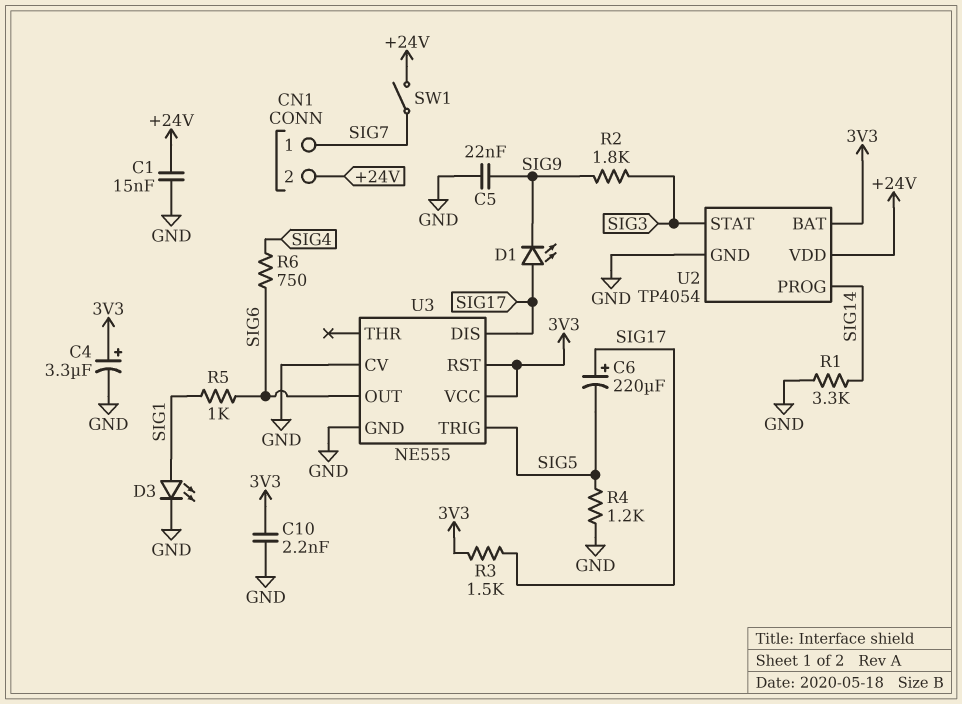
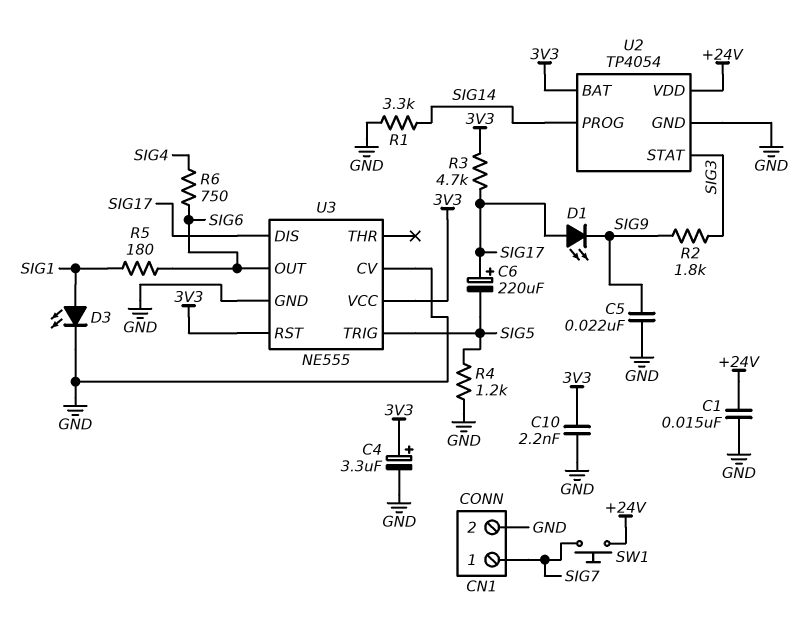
CN1 pin 2: +24V -> GND
R3: 1.5k (3V3, SIG17) -> 4.7k (3V3, SIG17)
R5: 1k (SIG1, SIG6) -> 180 (SIG1, SIG6)
SW1: switch (+24V, SIG7) -> button (+24V, SIG7)

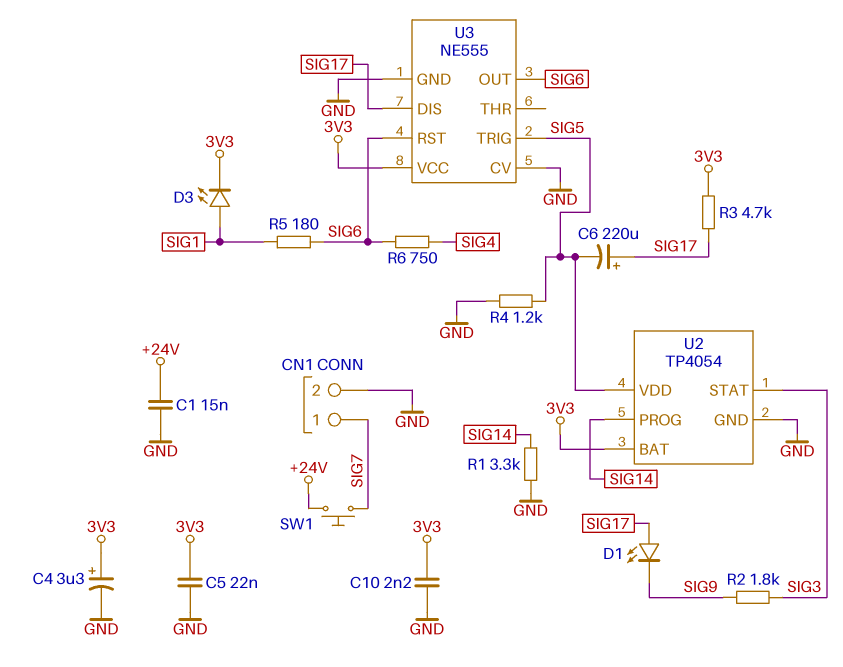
C5: 22nF (GND, SIG9) -> 22nF (3V3, GND)
D3: LED (A SIG1, K GND) -> LED (A SIG1, K 3V3)
U2 pin VDD: +24V -> SIG5
U3 pin RST: 3V3 -> SIG6

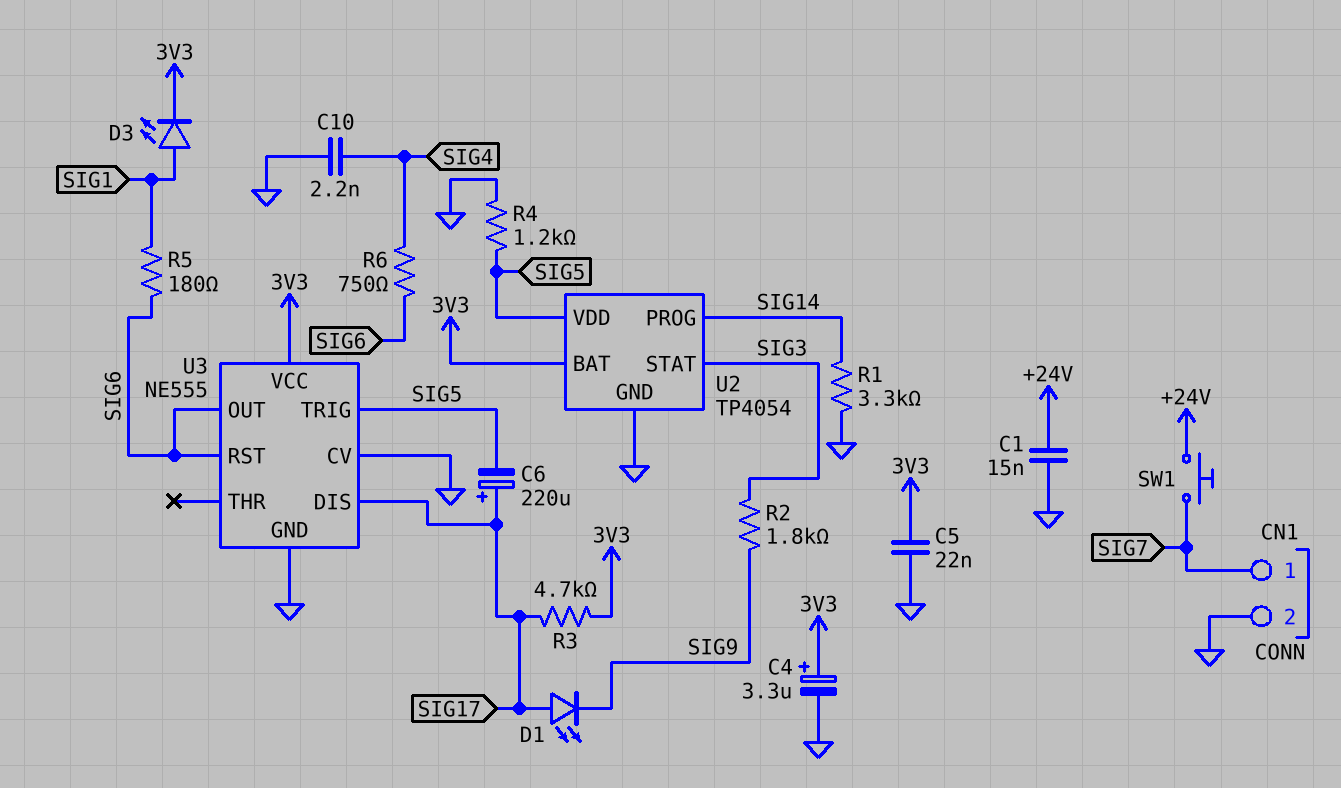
C10: 2.2nF (3V3, GND) -> 2.2nF (GND, SIG4)

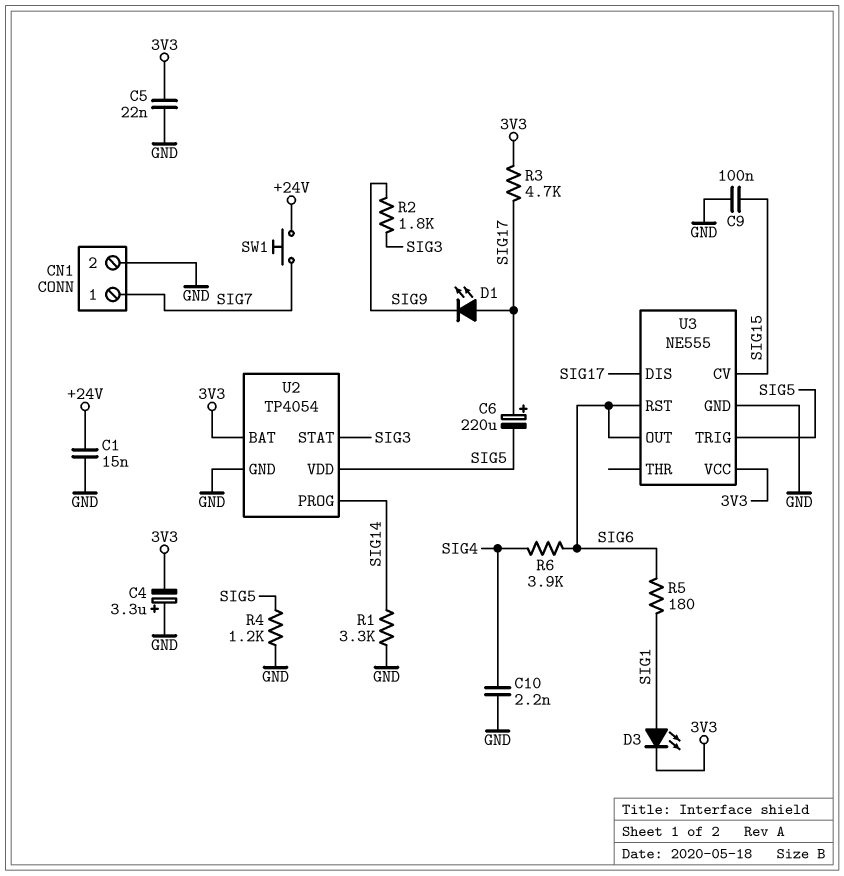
C4: 3.3uF (plus 3V3, minus GND) -> 3.3uF (plus GND, minus 3V3)
C9: none -> 100nF (GND, SIG15)
R6: 750 (SIG4, SIG6) -> 3.9k (SIG4, SIG6)
U3 pin CV: GND -> SIG15

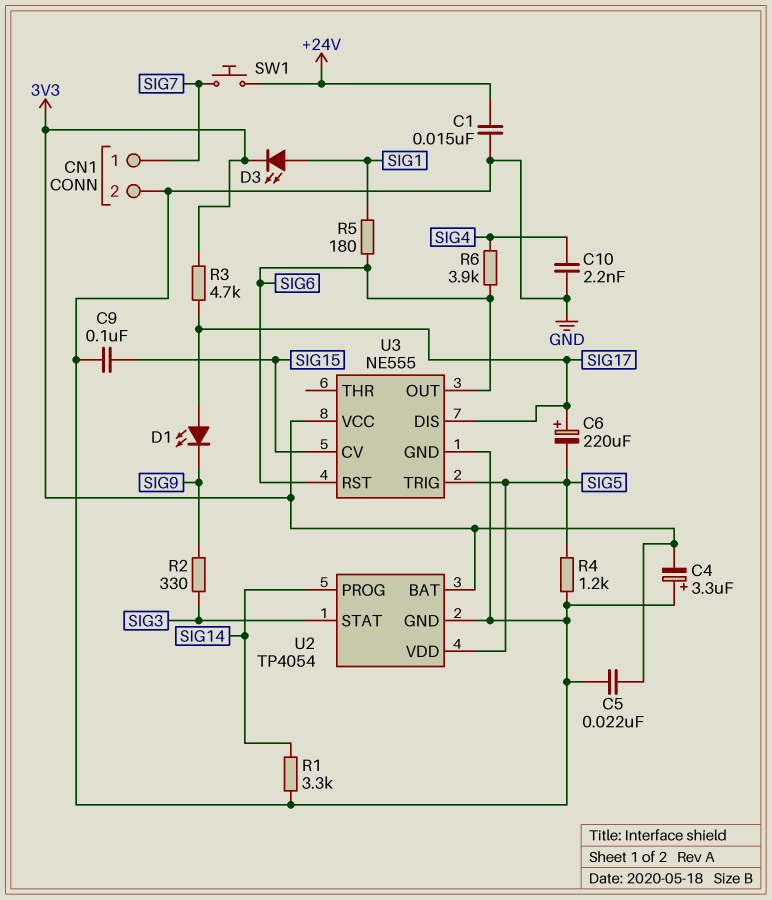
R2: 1.8k (SIG3, SIG9) -> 330 (SIG3, SIG9)

